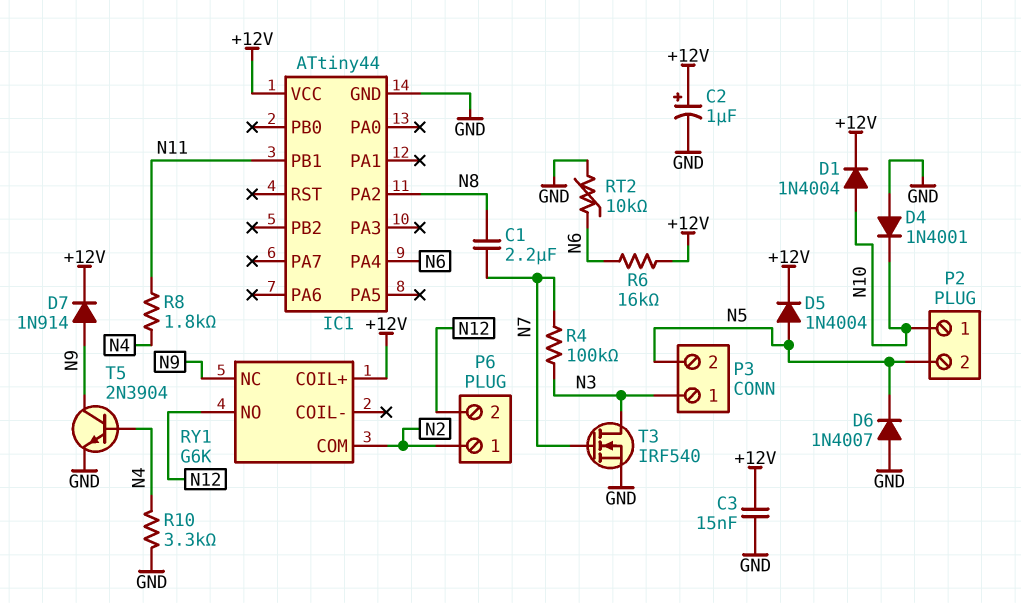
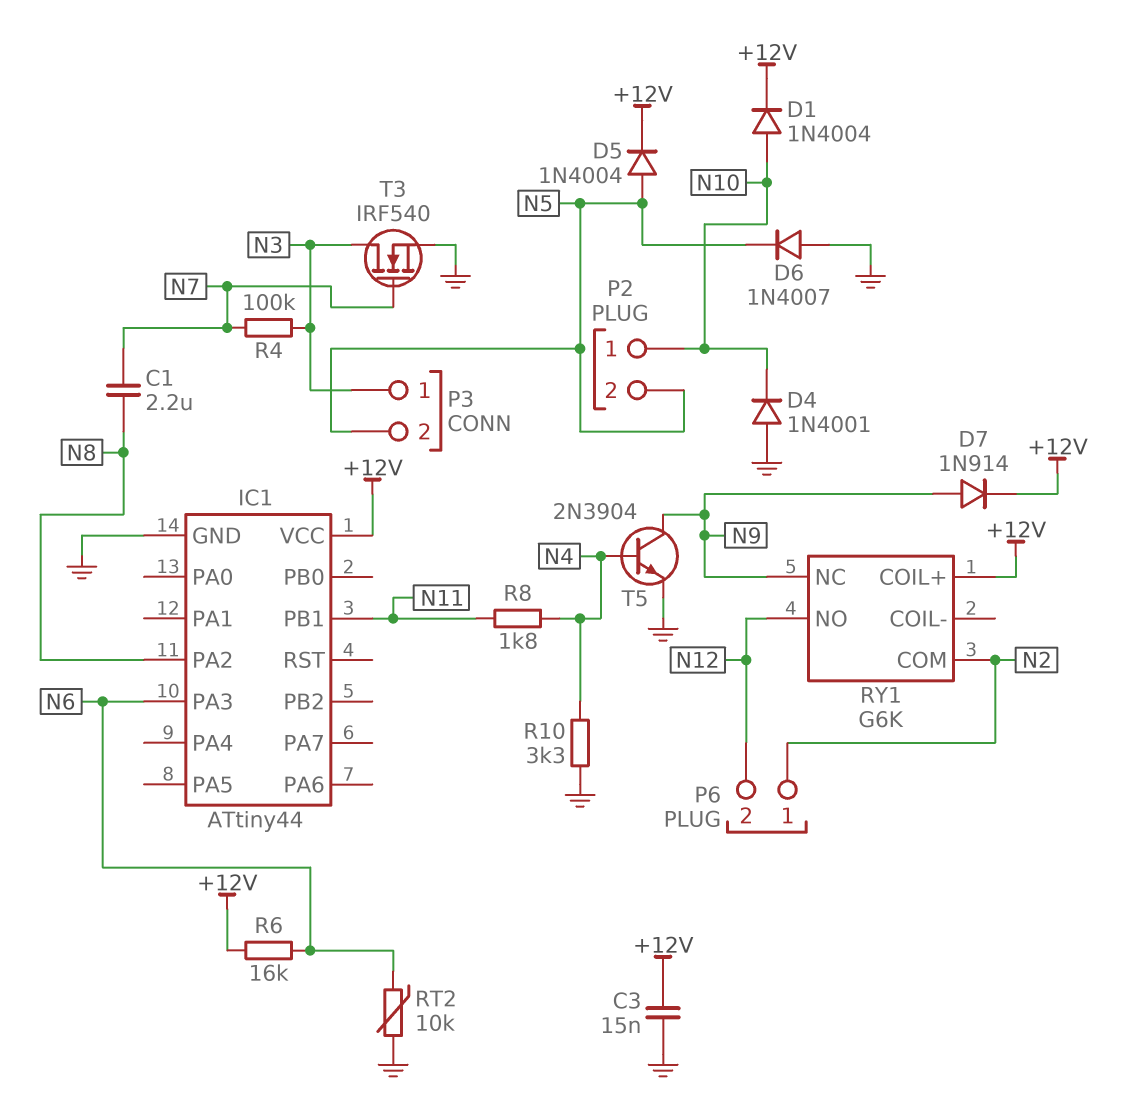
C2: 1uF (plus +12V, minus GND) -> none
IC1 pin PA3: none -> N6
IC1 pin PA4: N6 -> none

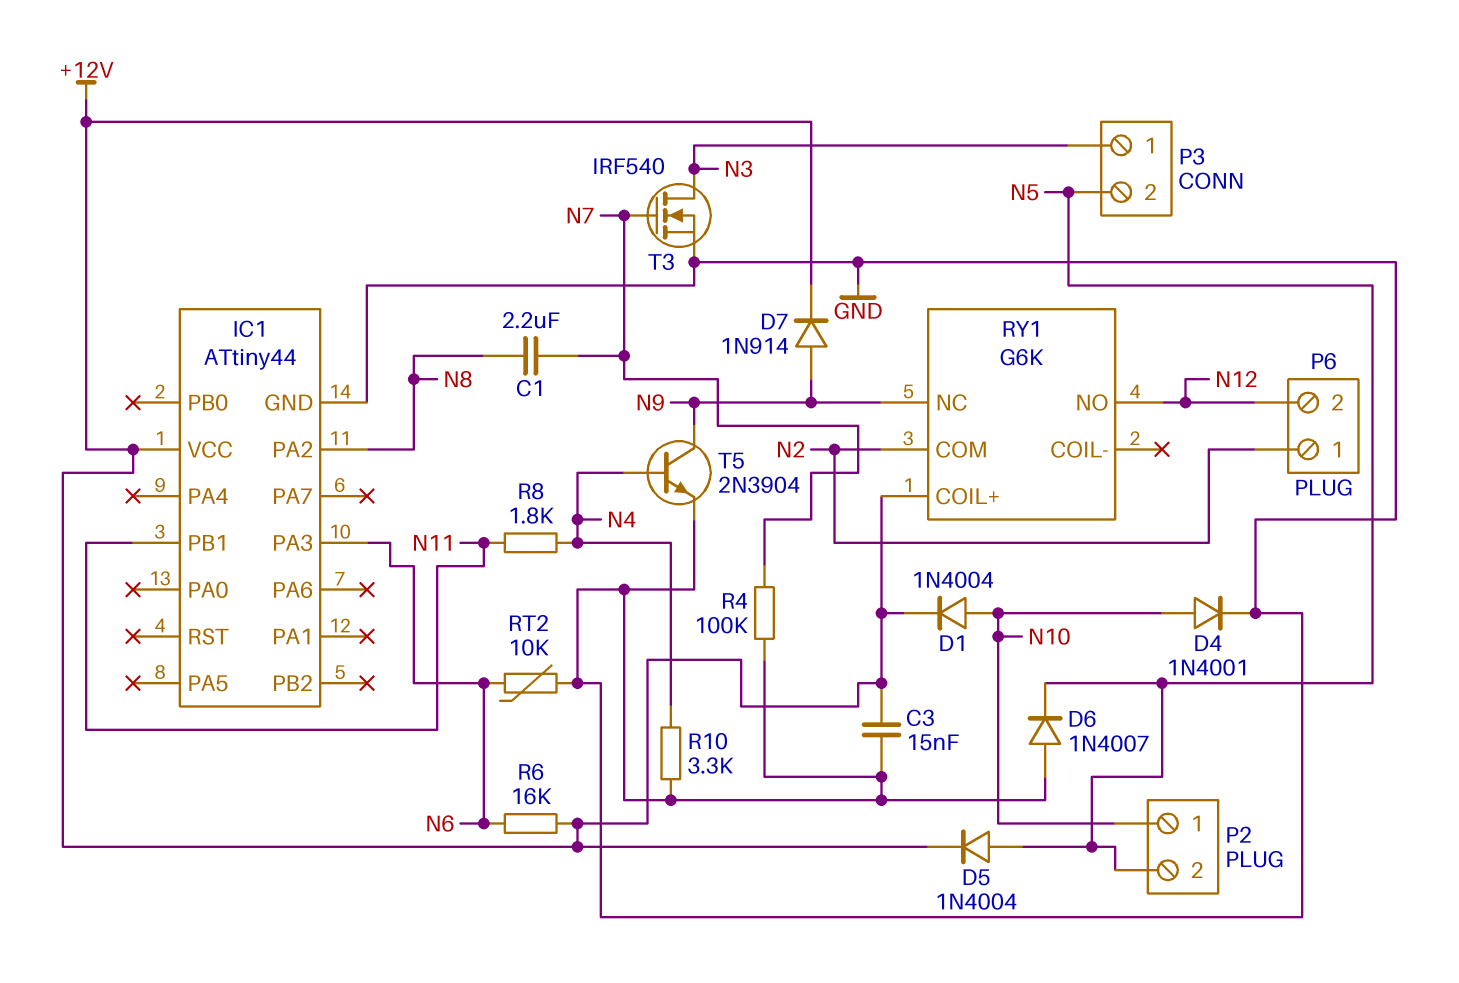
D4: diode 1N4001 (A GND, K N10) -> diode 1N4001 (A N10, K GND)
R4: 100k (N3, N7) -> 100k (GND, N7)

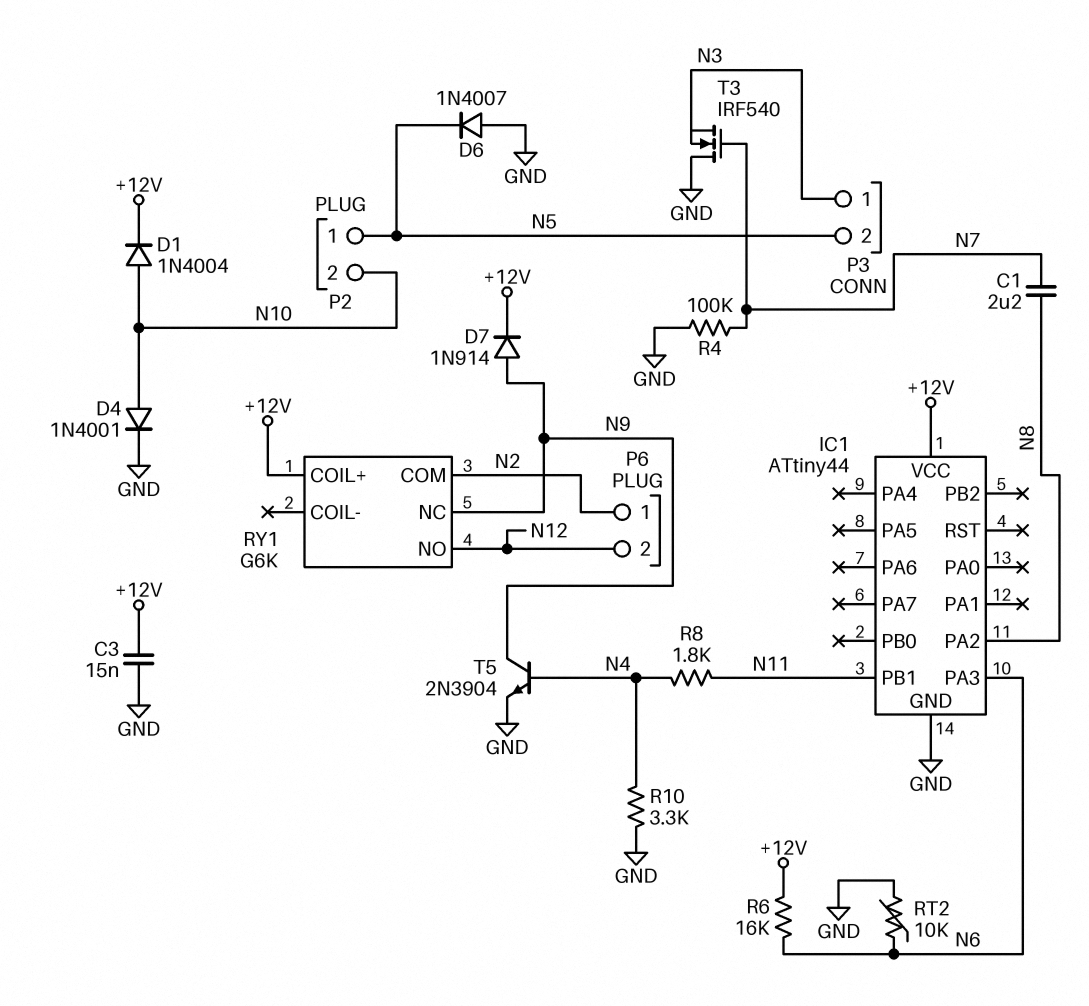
D5: diode 1N4004 (A N5, K +12V) -> none
P2 pin 1: N10 -> N5
P2 pin 2: N5 -> N10
T3: NMOS IRF540 (G N7, D N3, S GND) -> NMOS IRF540 (G N7, D GND, S N3)

